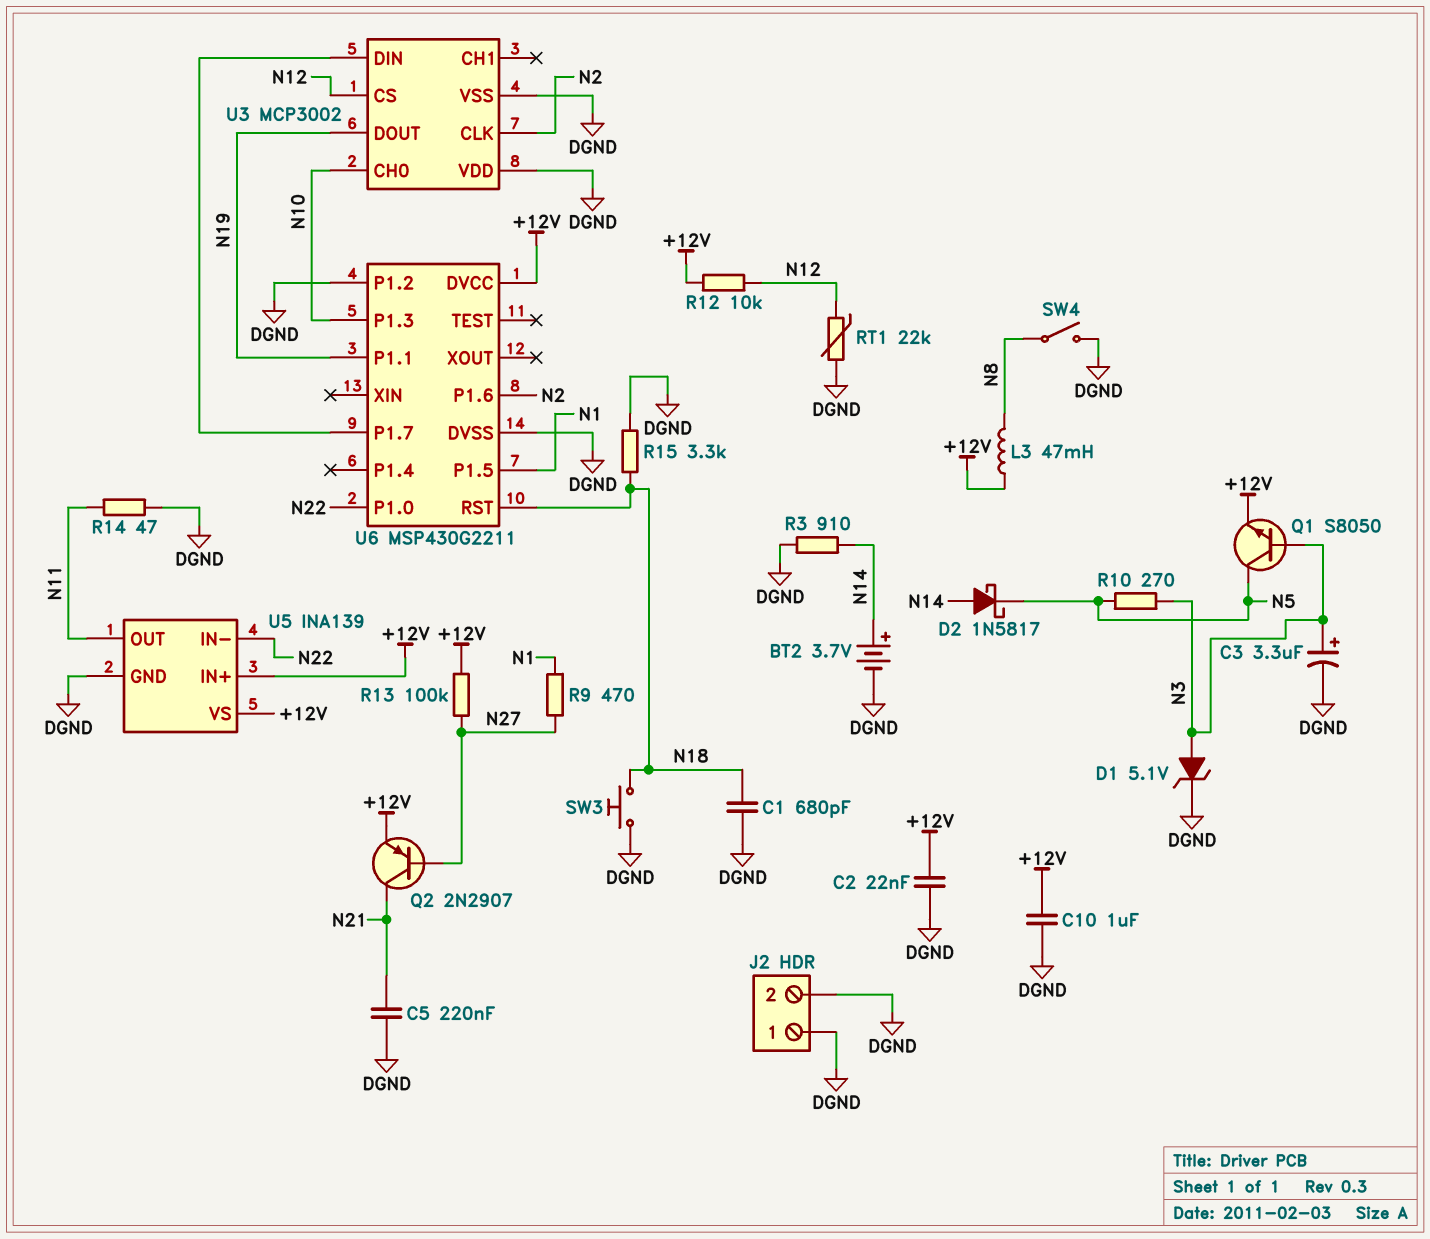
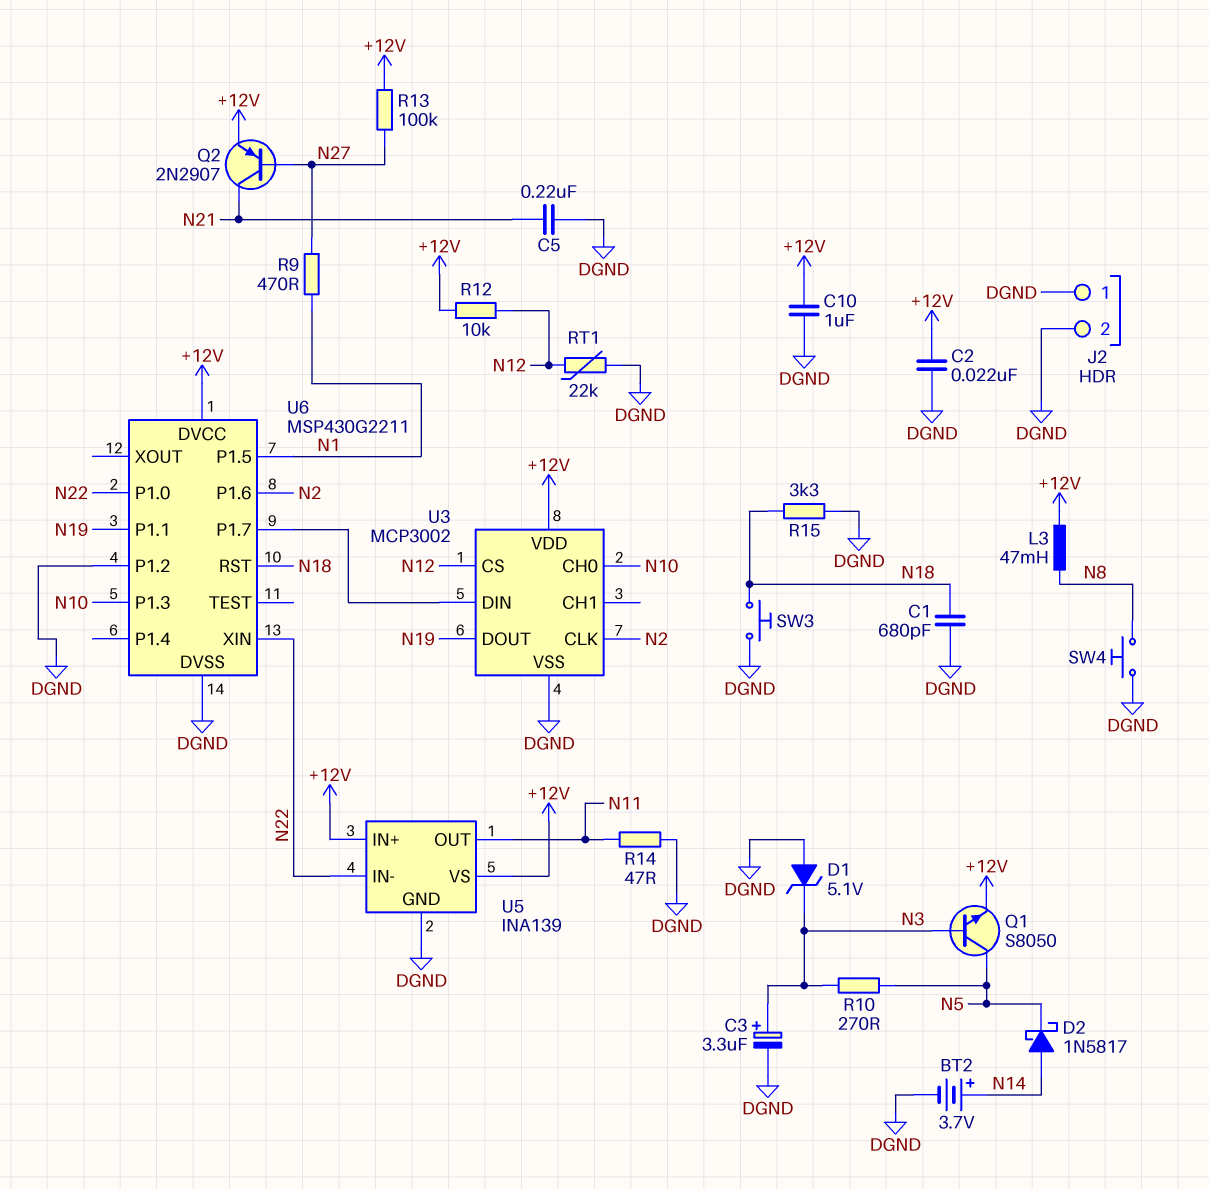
D1: zener 5.1V (A N3, K DGND) -> zener 5.1V (A DGND, K N3)
R3: 910 (DGND, N14) -> none
SW4: switch (DGND, N8) -> button (DGND, N8)
U3 pin VDD: DGND -> +12V
U6 pin XIN: none -> N22

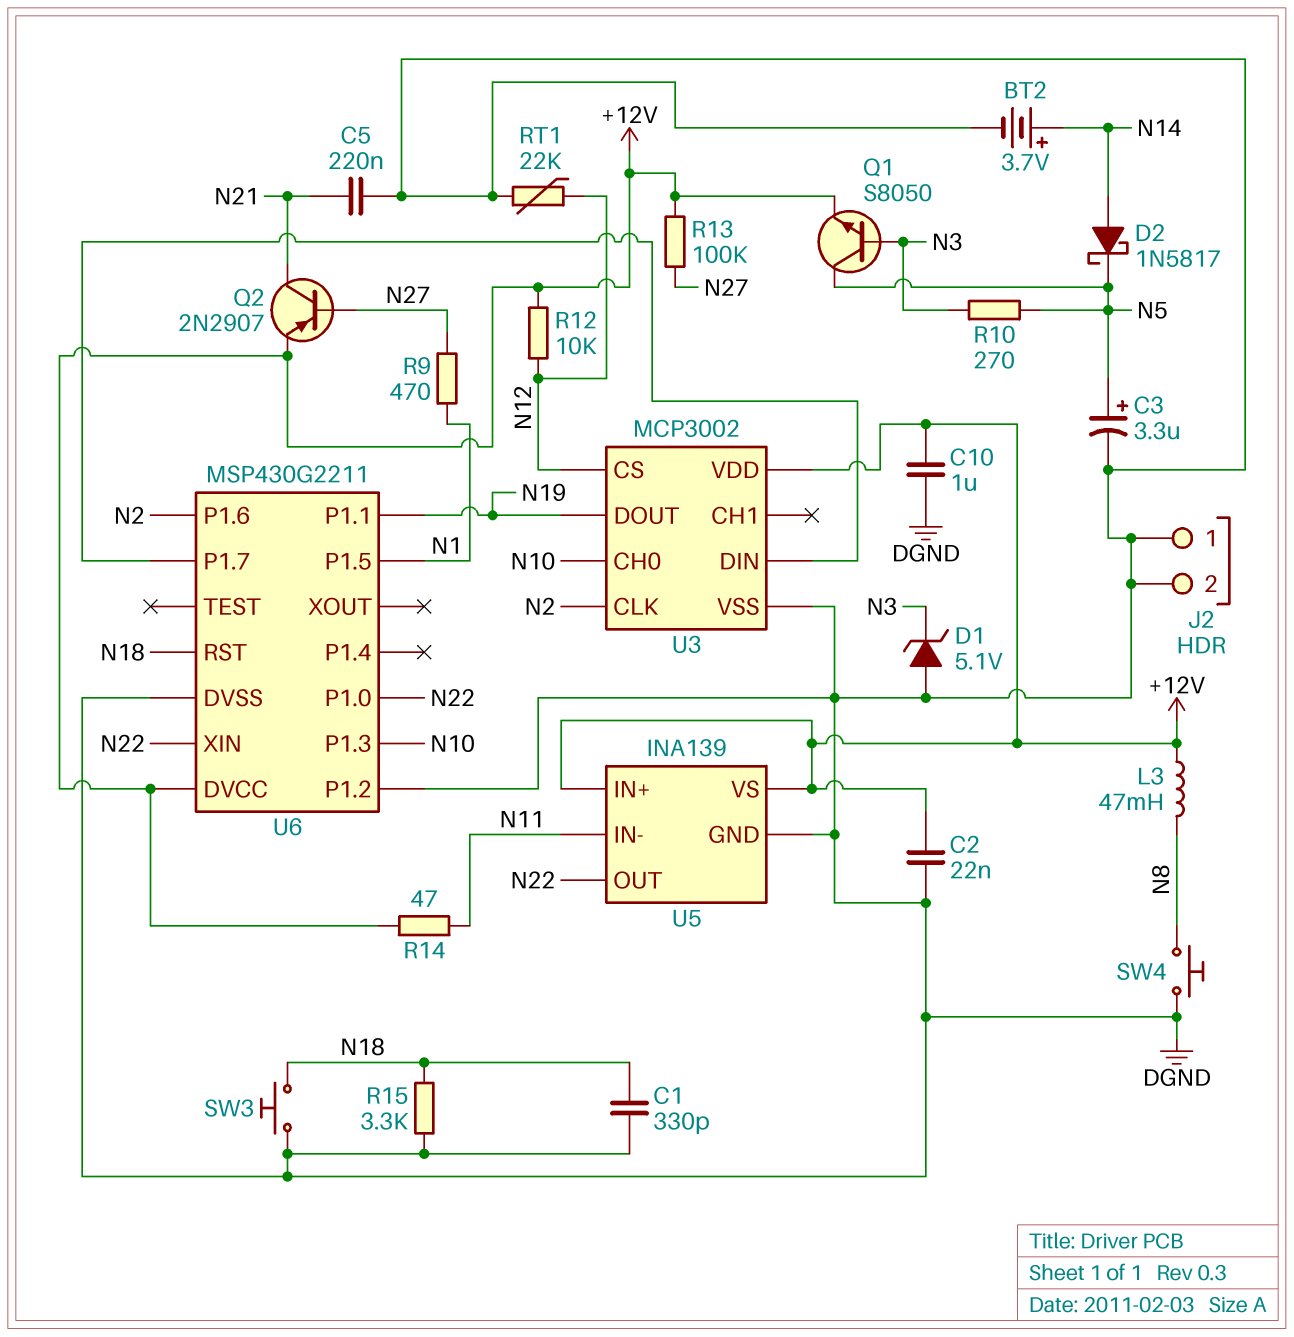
C1: 680pF (DGND, N18) -> 330pF (DGND, N18)
C3: 3.3uF (plus N3, minus DGND) -> 3.3uF (plus N5, minus DGND)
R14: 47 (DGND, N11) -> 47 (+12V, N11)
U5 pin IN-: N22 -> N11
U5 pin OUT: N11 -> N22

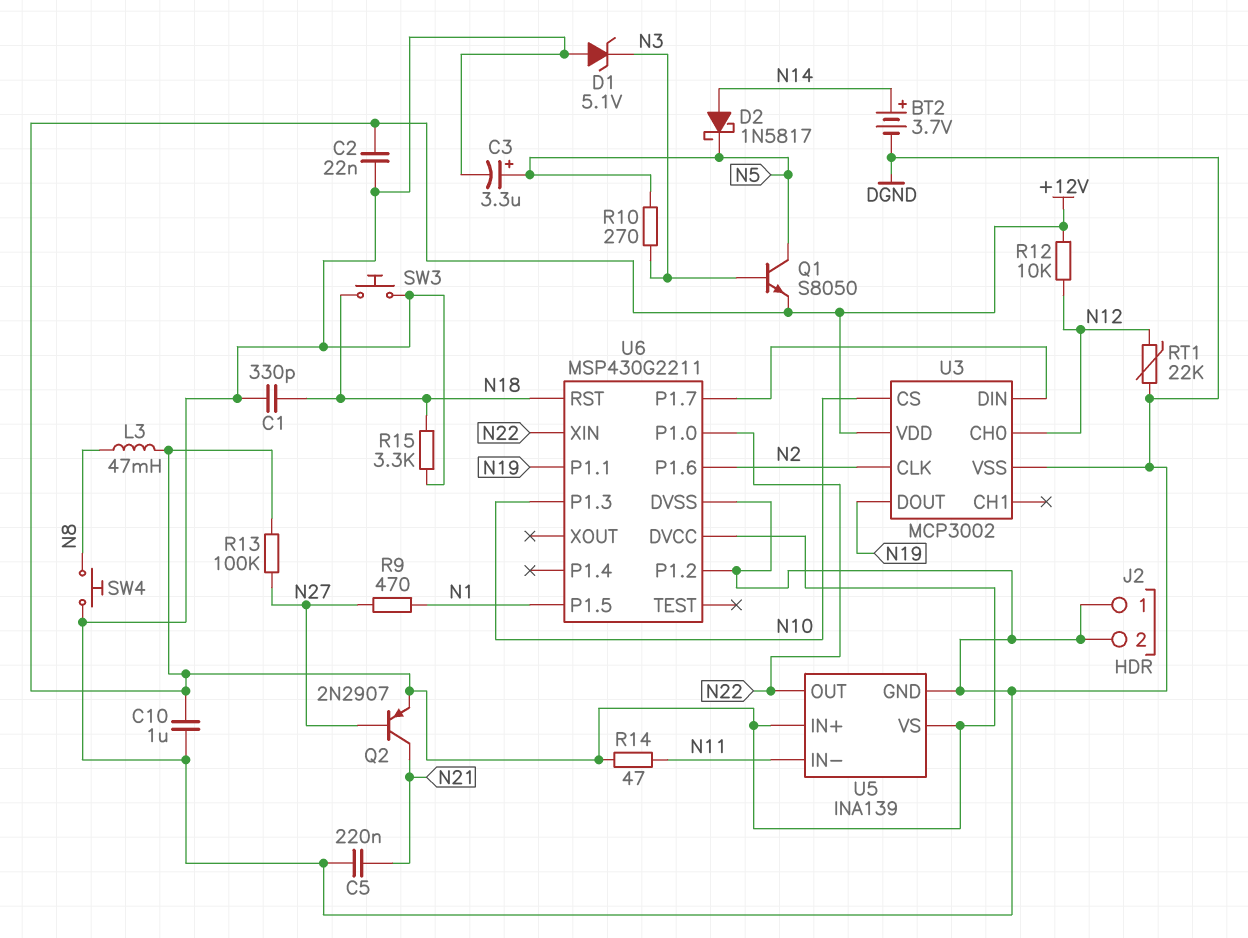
U3 pin CH0: N10 -> N12
U3 pin CS: N12 -> N10

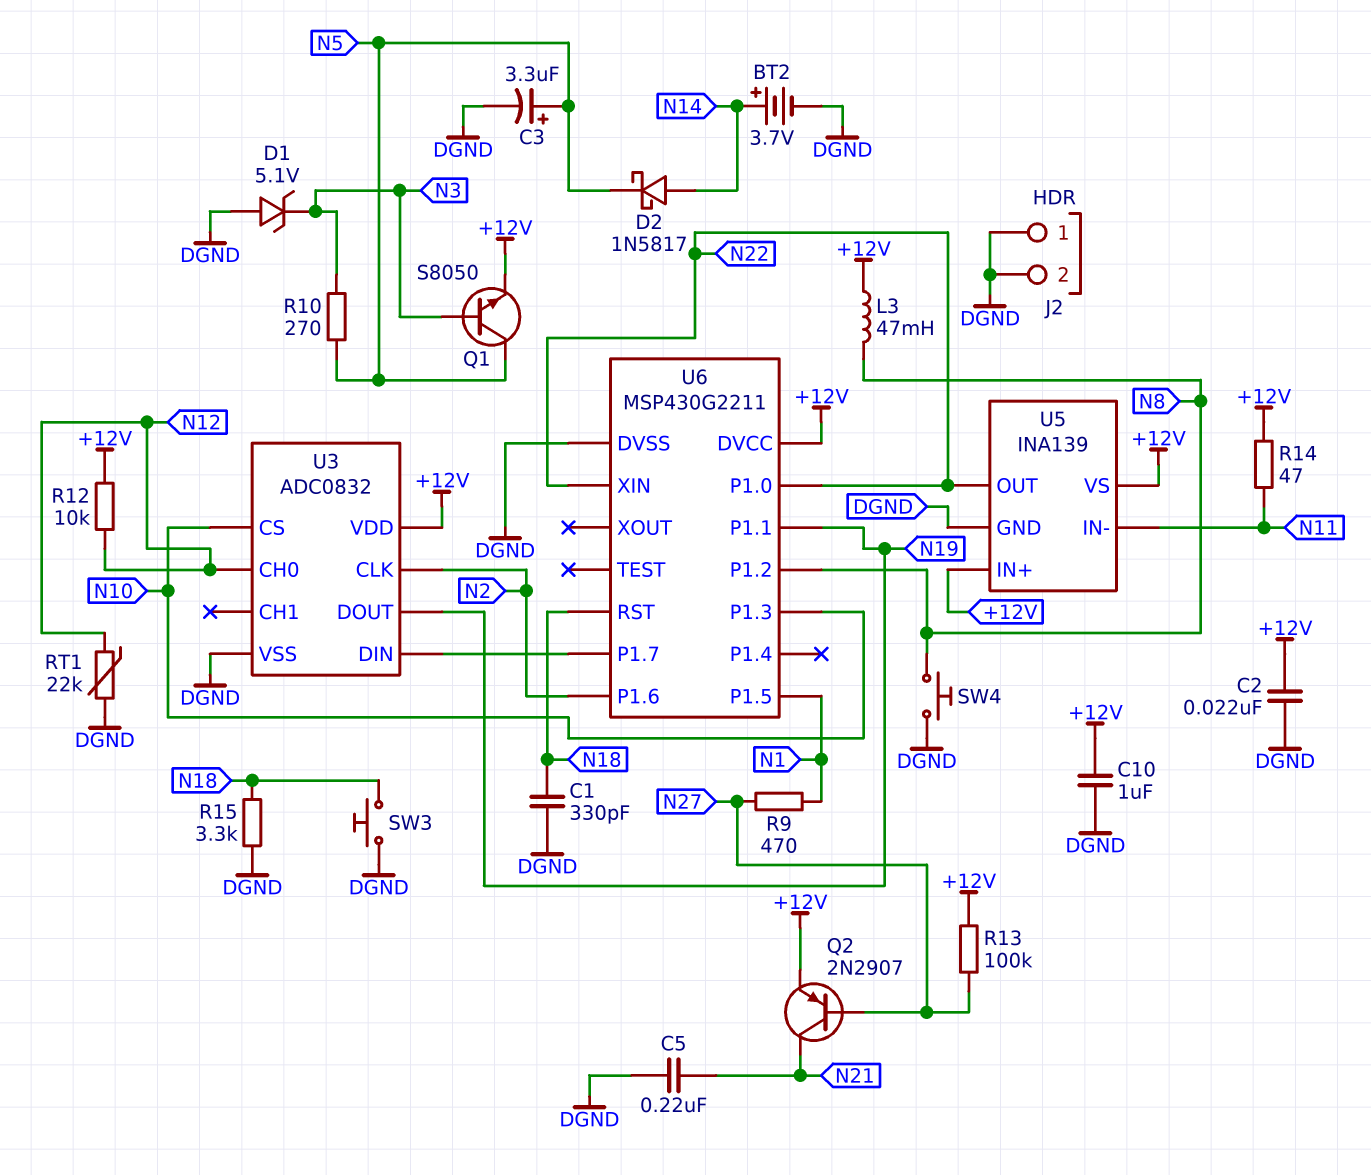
U3: MCP3002 -> ADC0832
U6 pin P1.2: DGND -> N8

